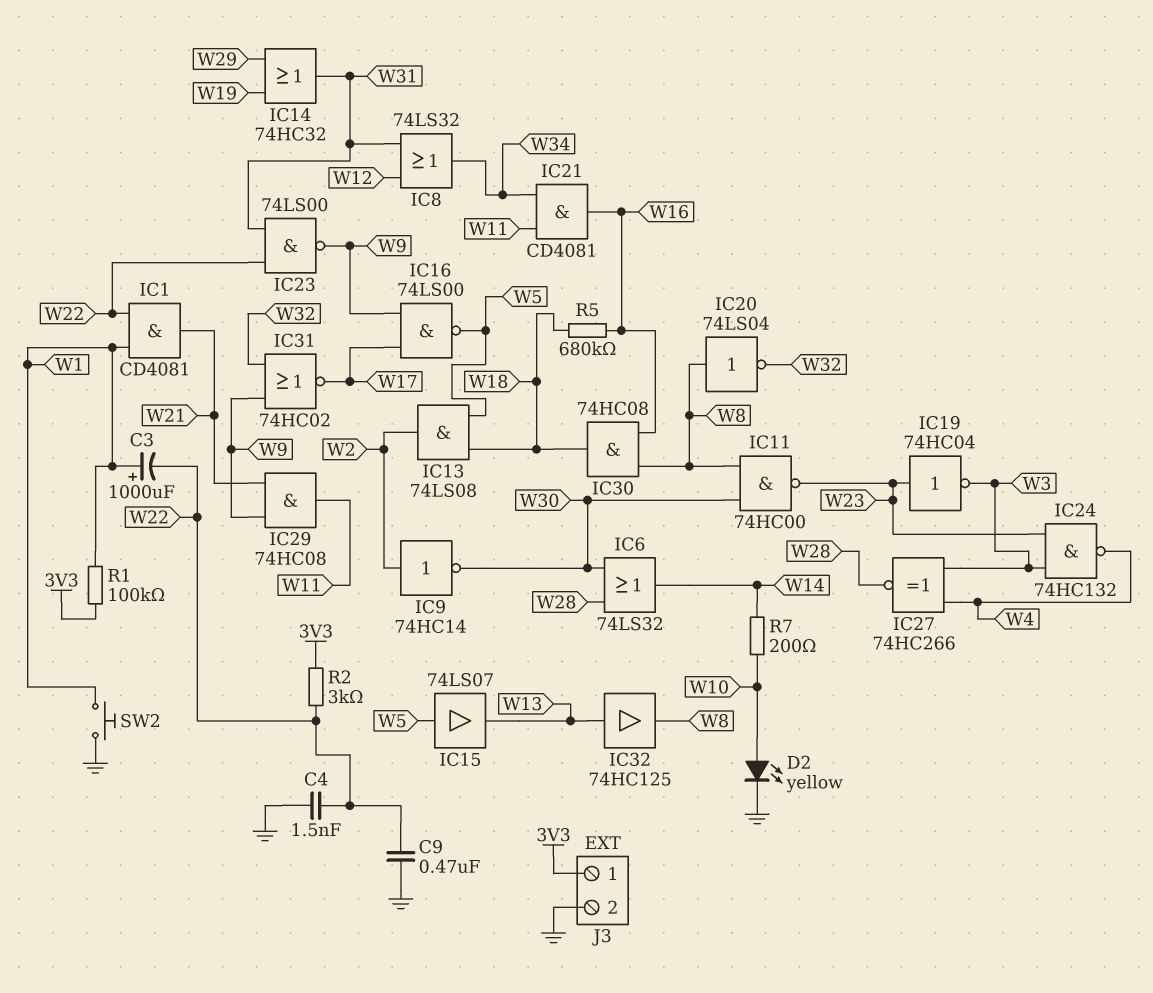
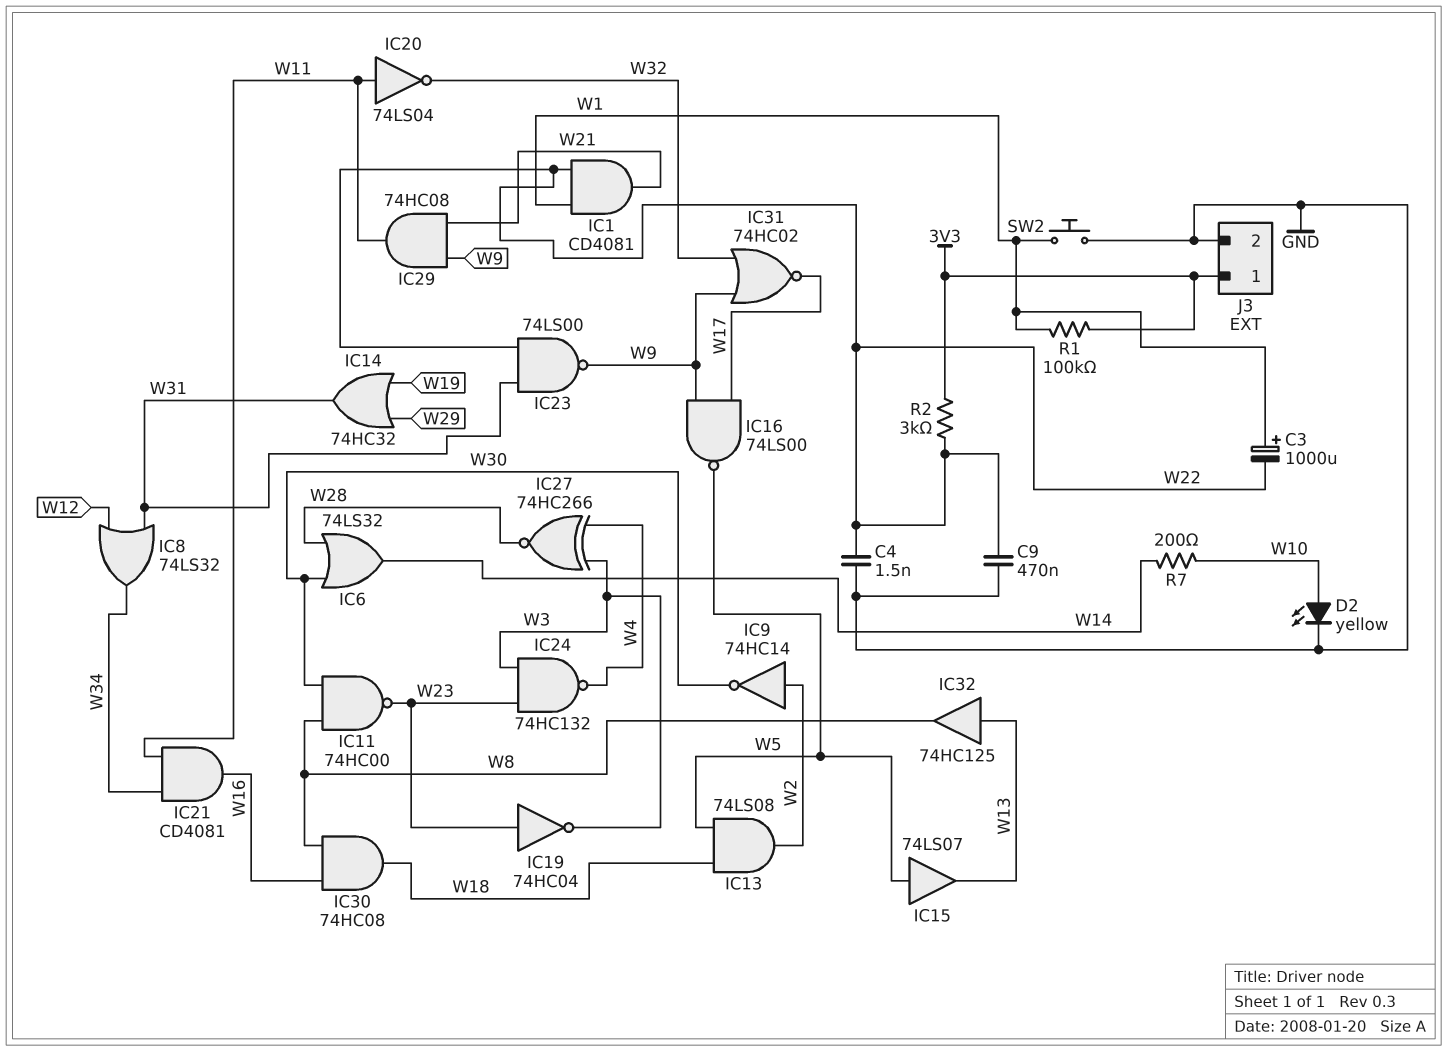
IC20: NOT 74LS04 (in W8, out W32) -> NOT 74LS04 (in W11, out W32)
R5: 680k (W16, W18) -> none

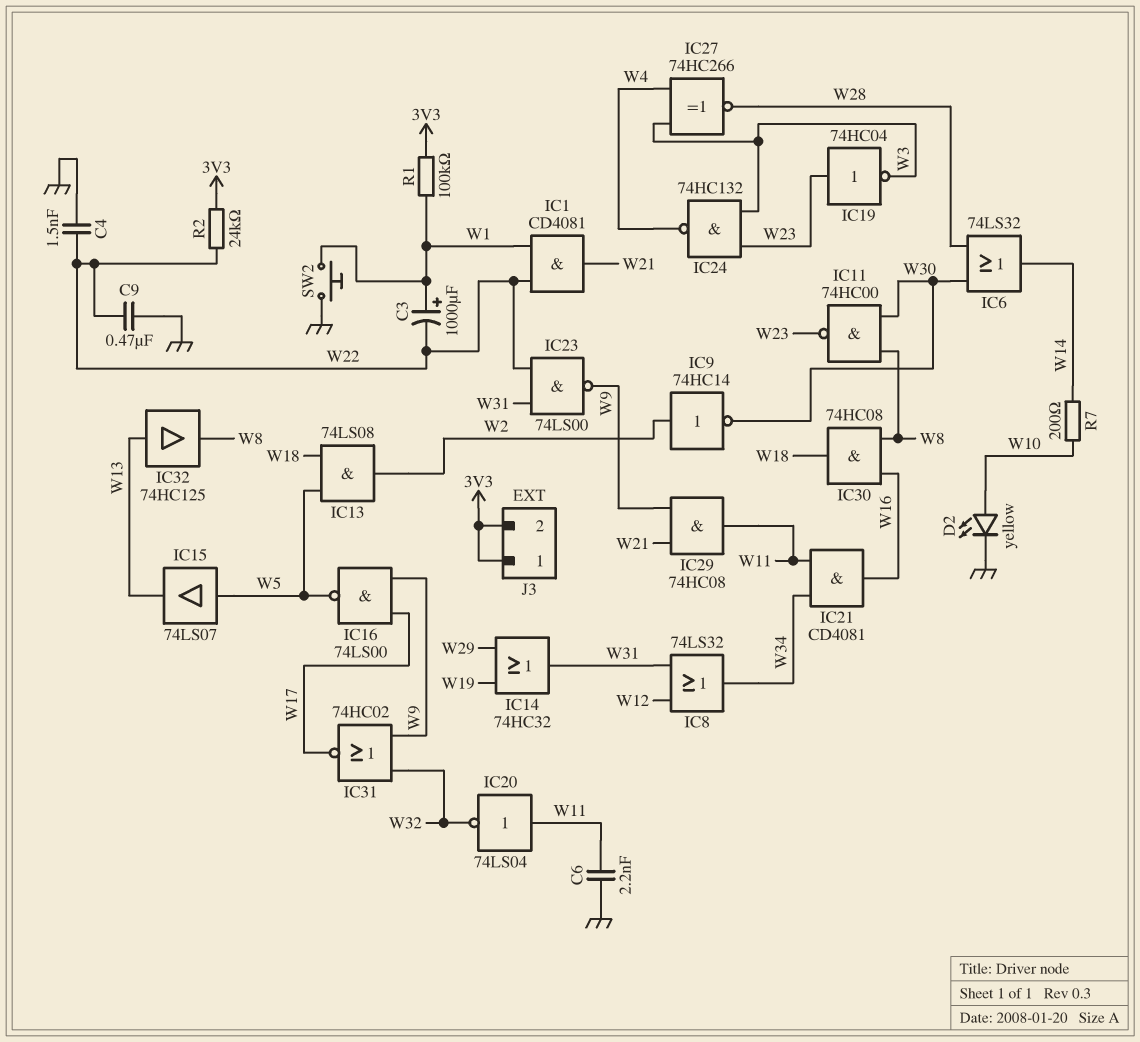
C6: none -> 2.2nF (GND, W11)
J3 pin 2: GND -> 3V3
R2: 3k (3V3, W22) -> 24k (3V3, W22)

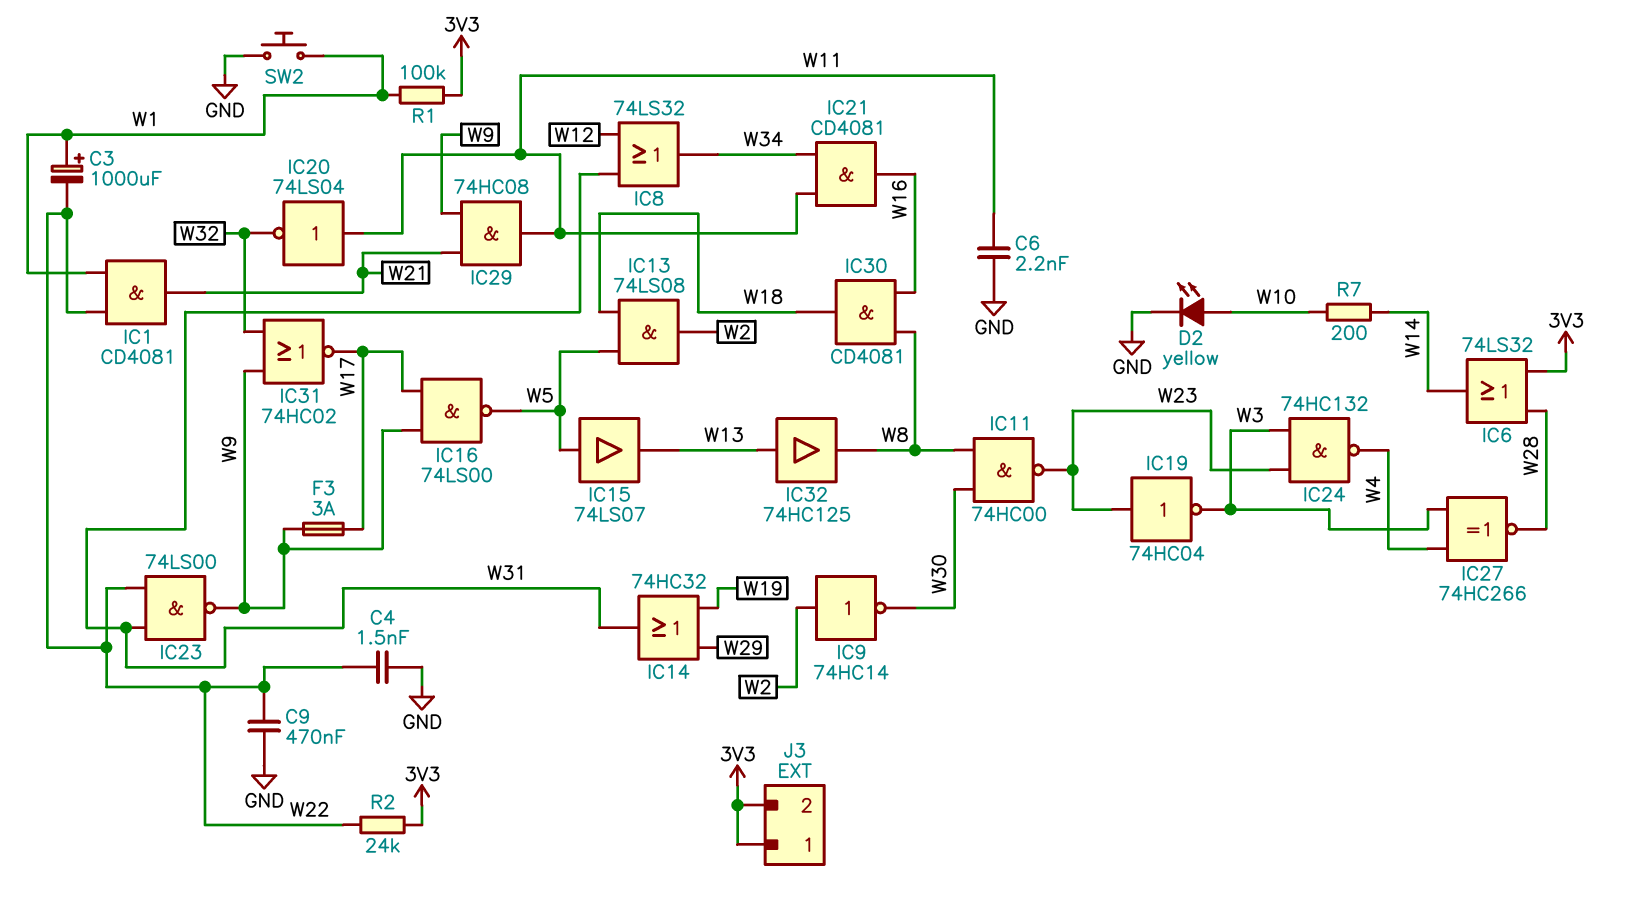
F3: none -> 3A (W9, W17)
IC6: OR 74LS32 (in W28, in W30, out W14) -> OR 74LS32 (in 3V3, in W28, out W14)
IC30: AND 74HC08 (in W8, in W16, out W18) -> AND CD4081 (in W8, in W16, out W18)

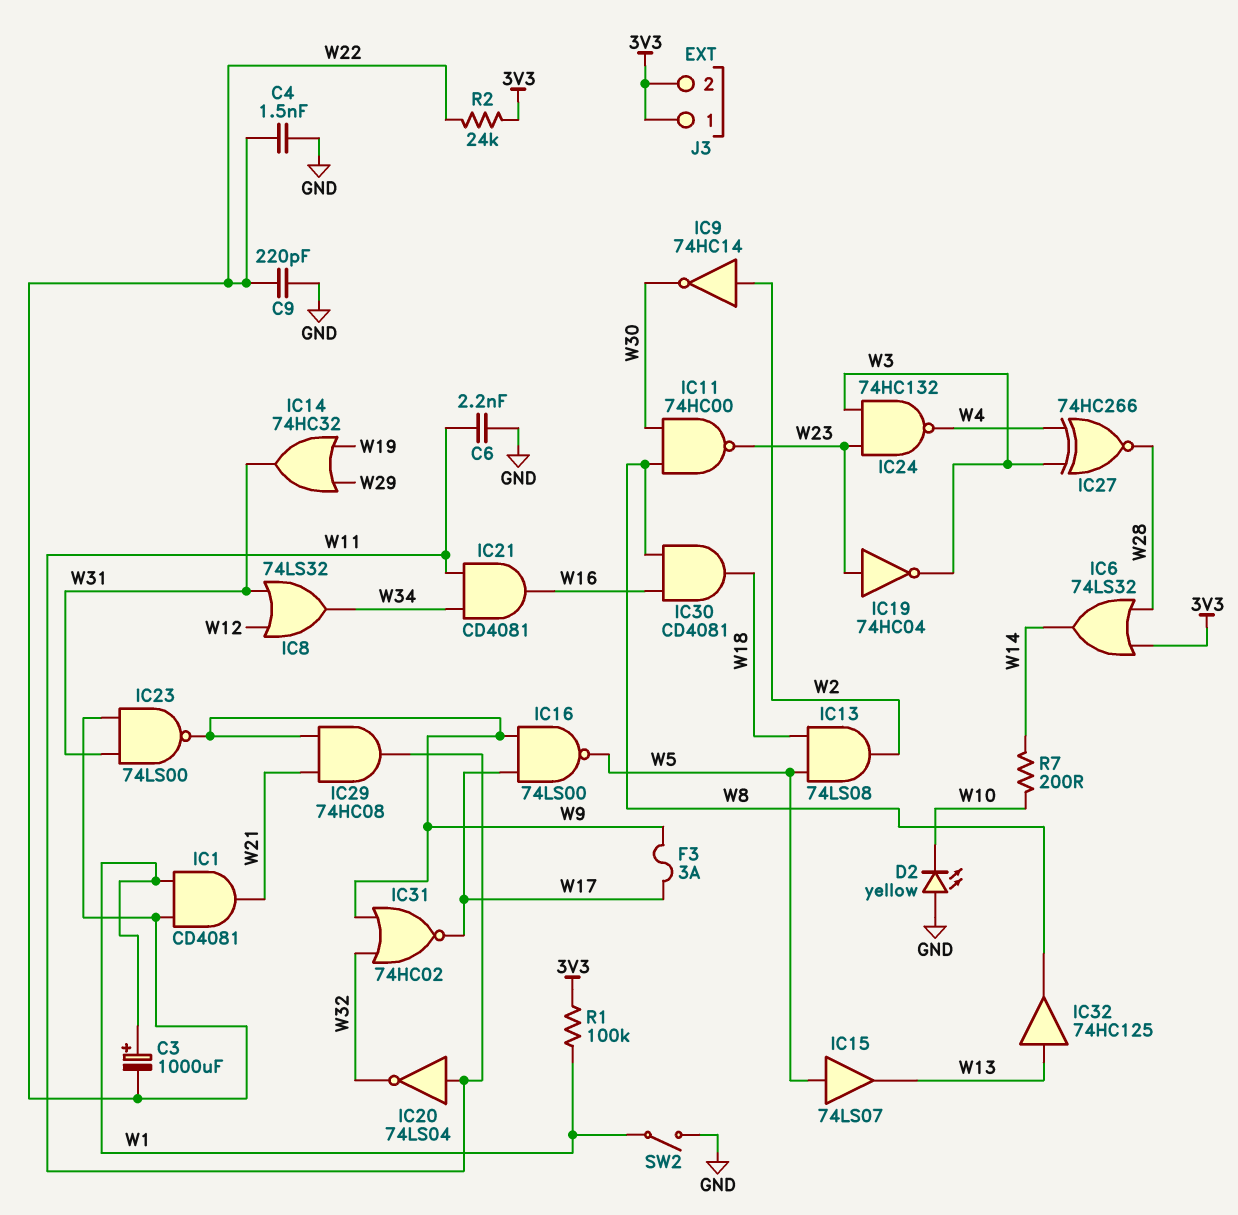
C9: 470nF (GND, W22) -> 220pF (GND, W22)
D2: LED yellow (A W10, K GND) -> LED yellow (A GND, K W10)
SW2: button (GND, W1) -> switch (GND, W1)

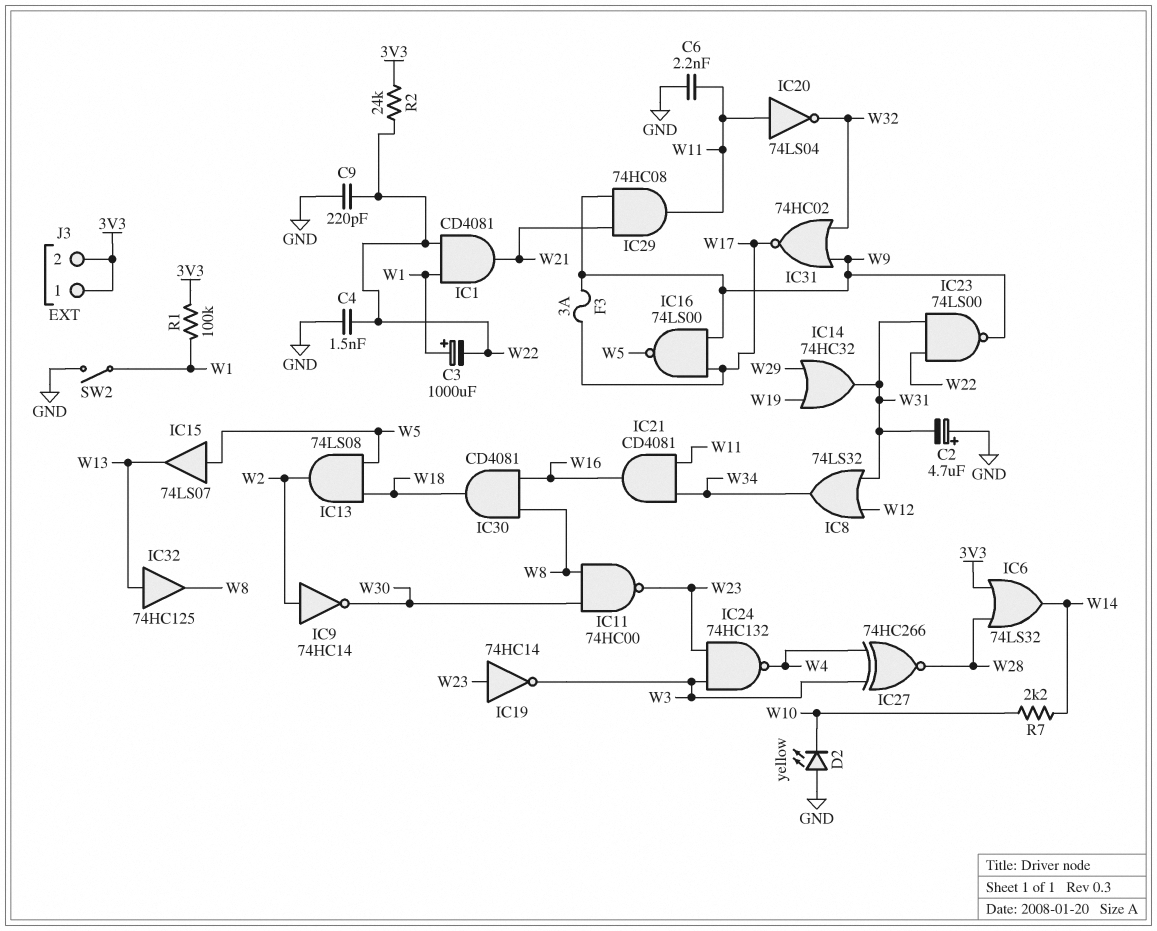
C2: none -> 4.7uF (plus GND, minus W31)
IC19: NOT 74HC04 (in W23, out W3) -> NOT 74HC14 (in W23, out W3)
R7: 200 (W10, W14) -> 2.2k (W10, W14)

